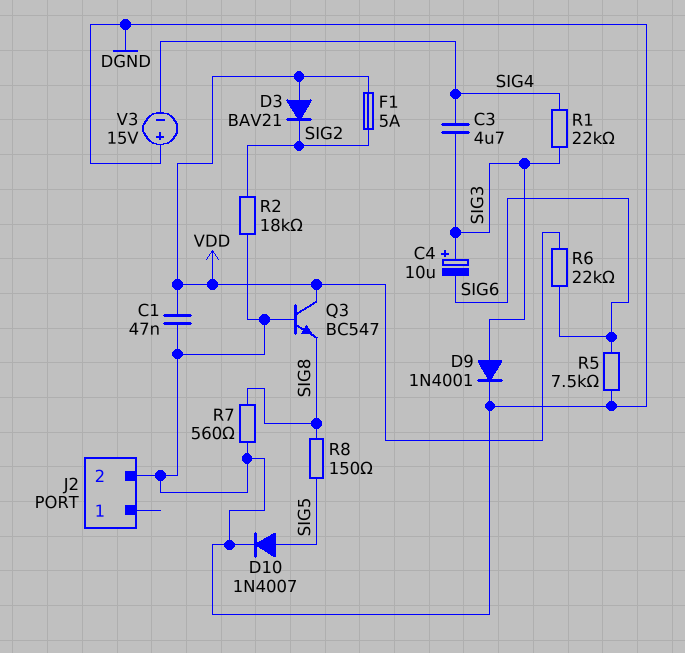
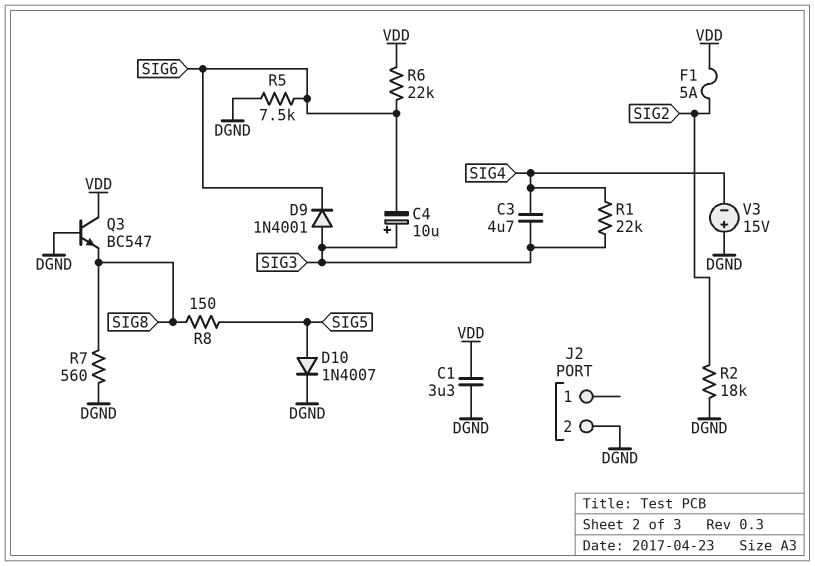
C1: 47nF (DGND, VDD) -> 3.3uF (DGND, VDD)
D3: diode BAV21 (A VDD, K SIG2) -> none
D9: diode 1N4001 (A SIG3, K DGND) -> diode 1N4001 (A SIG3, K SIG6)

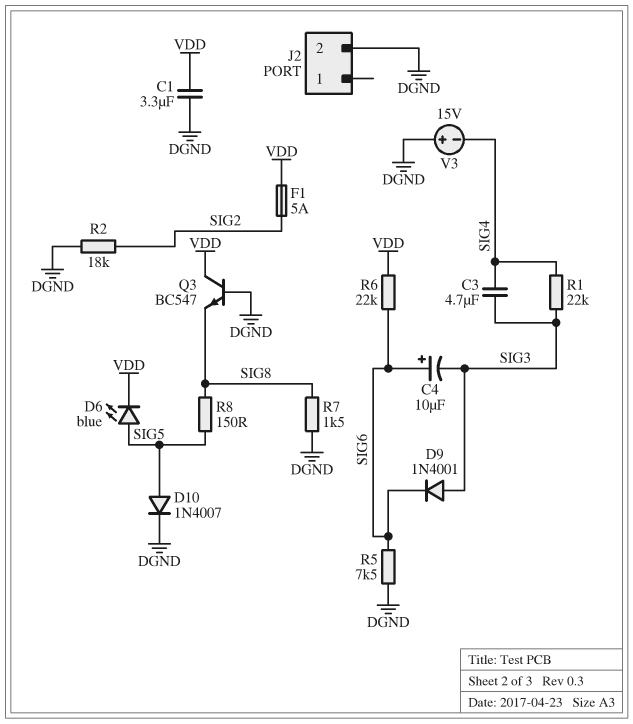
C4: 10uF (plus SIG3, minus SIG6) -> 10uF (plus SIG6, minus SIG3)
D6: none -> LED blue (A SIG5, K VDD)
R7: 560 (DGND, SIG8) -> 1.5k (DGND, SIG8)

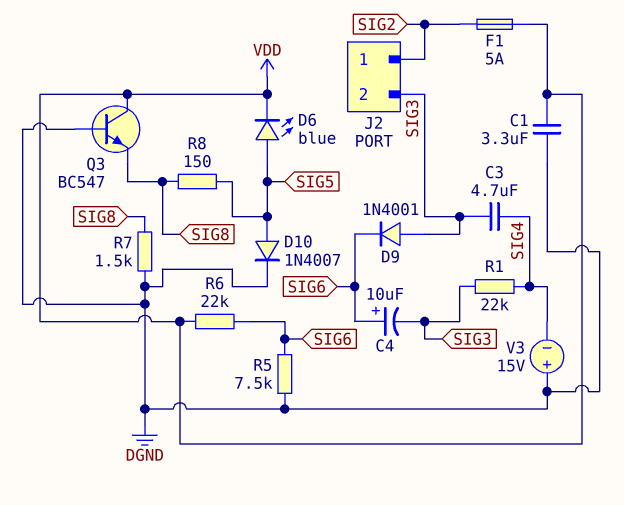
J2 pin 1: none -> SIG2
J2 pin 2: DGND -> SIG3
R2: 18k (DGND, SIG2) -> none

